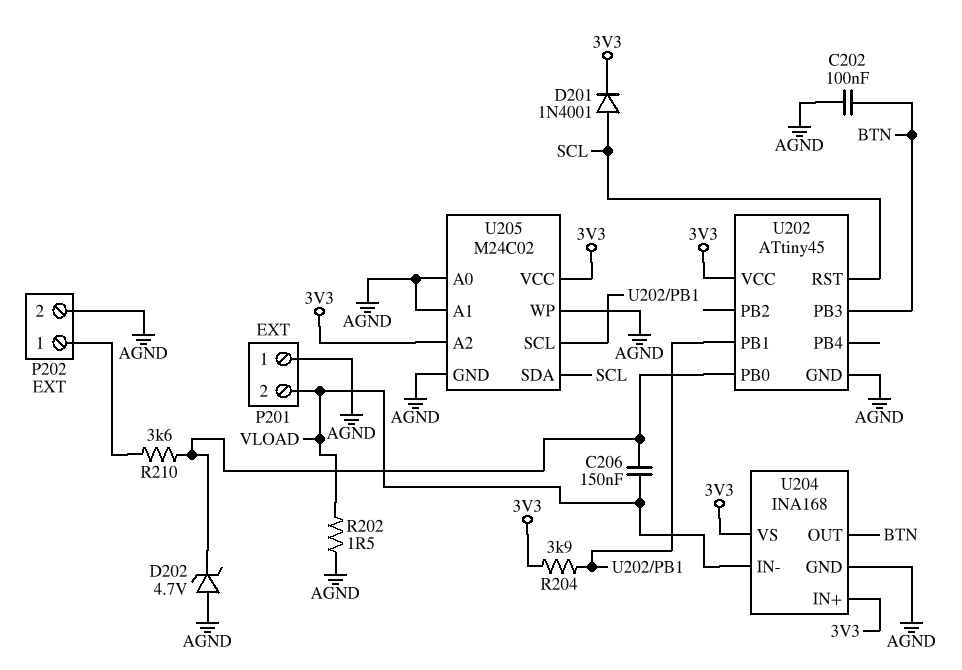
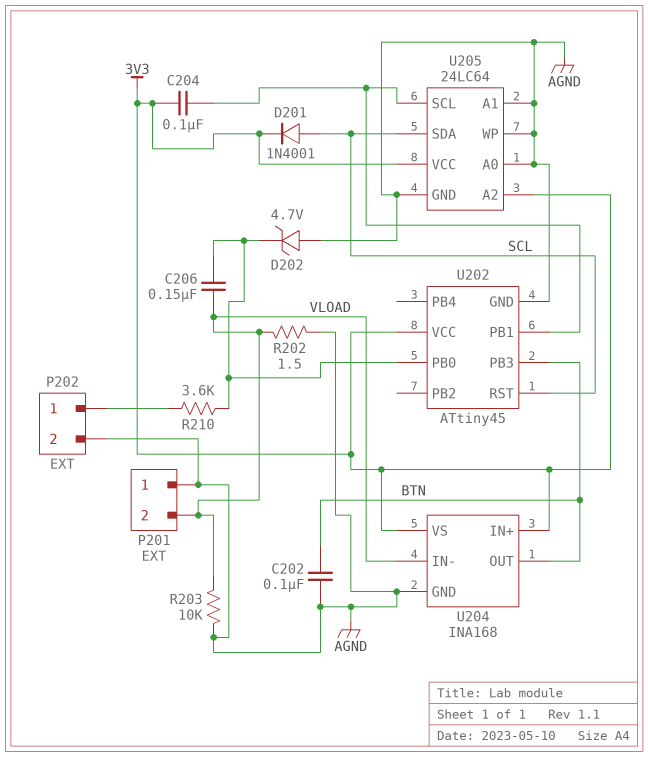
C204: none -> 100nF (3V3, U202/PB1)
R203: none -> 10k (AGND, VLOAD)
R204: 3.9k (3V3, U202/PB1) -> none
U205: M24C02 -> 24LC64

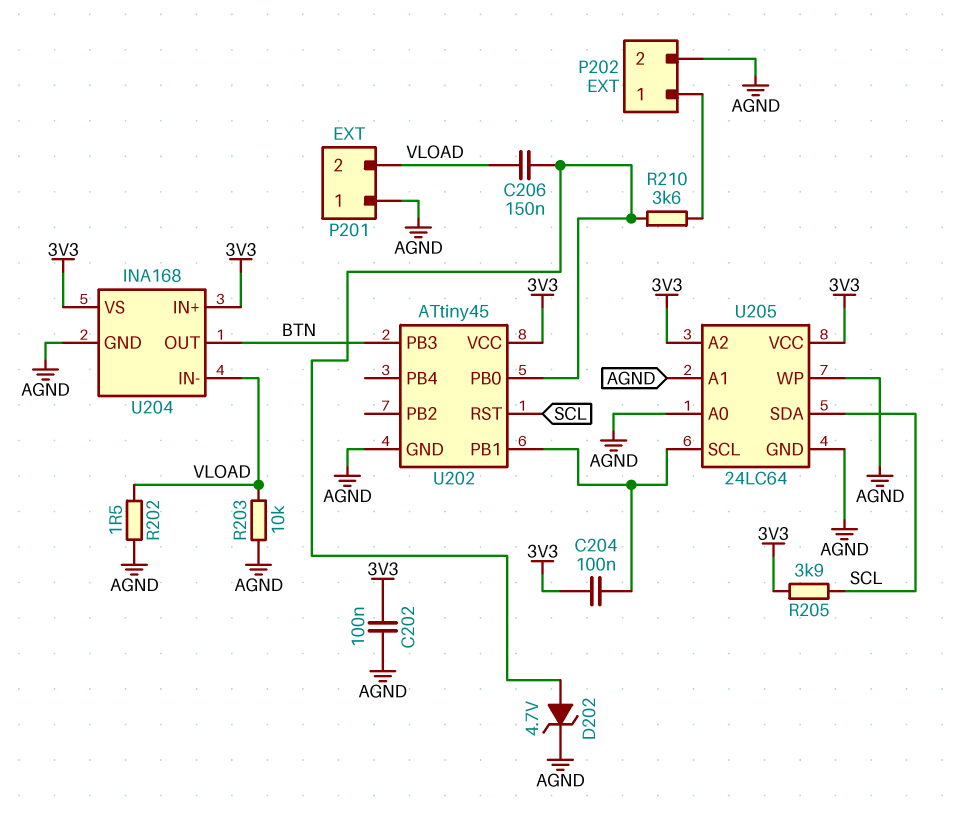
C202: 100nF (AGND, BTN) -> 100nF (3V3, AGND)
D201: diode 1N4001 (A SCL, K 3V3) -> none
D202: zener 4.7V (A AGND, K U202/PB0) -> zener 4.7V (A U202/PB0, K AGND)
R205: none -> 3.9k (3V3, SCL)

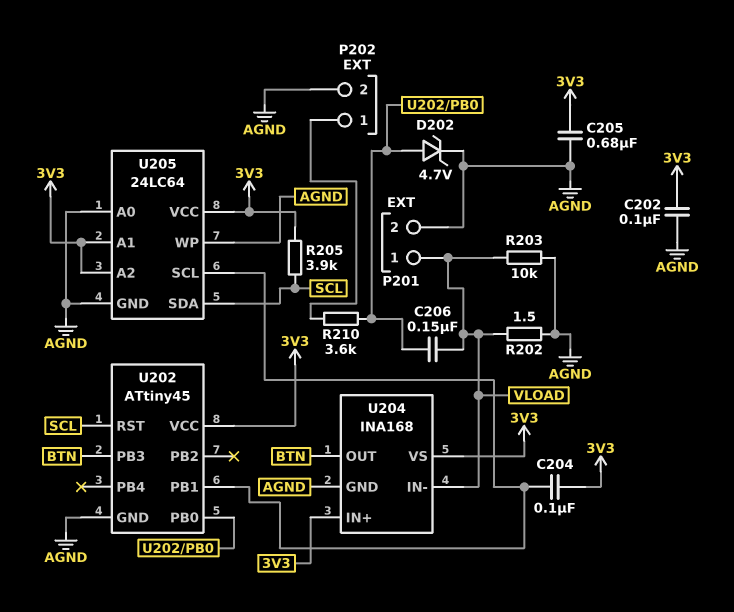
C205: none -> 680nF (3V3, AGND)
P201 pin 1: AGND -> VLOAD
P201 pin 2: VLOAD -> AGND
U205 pin A1: AGND -> 3V3

